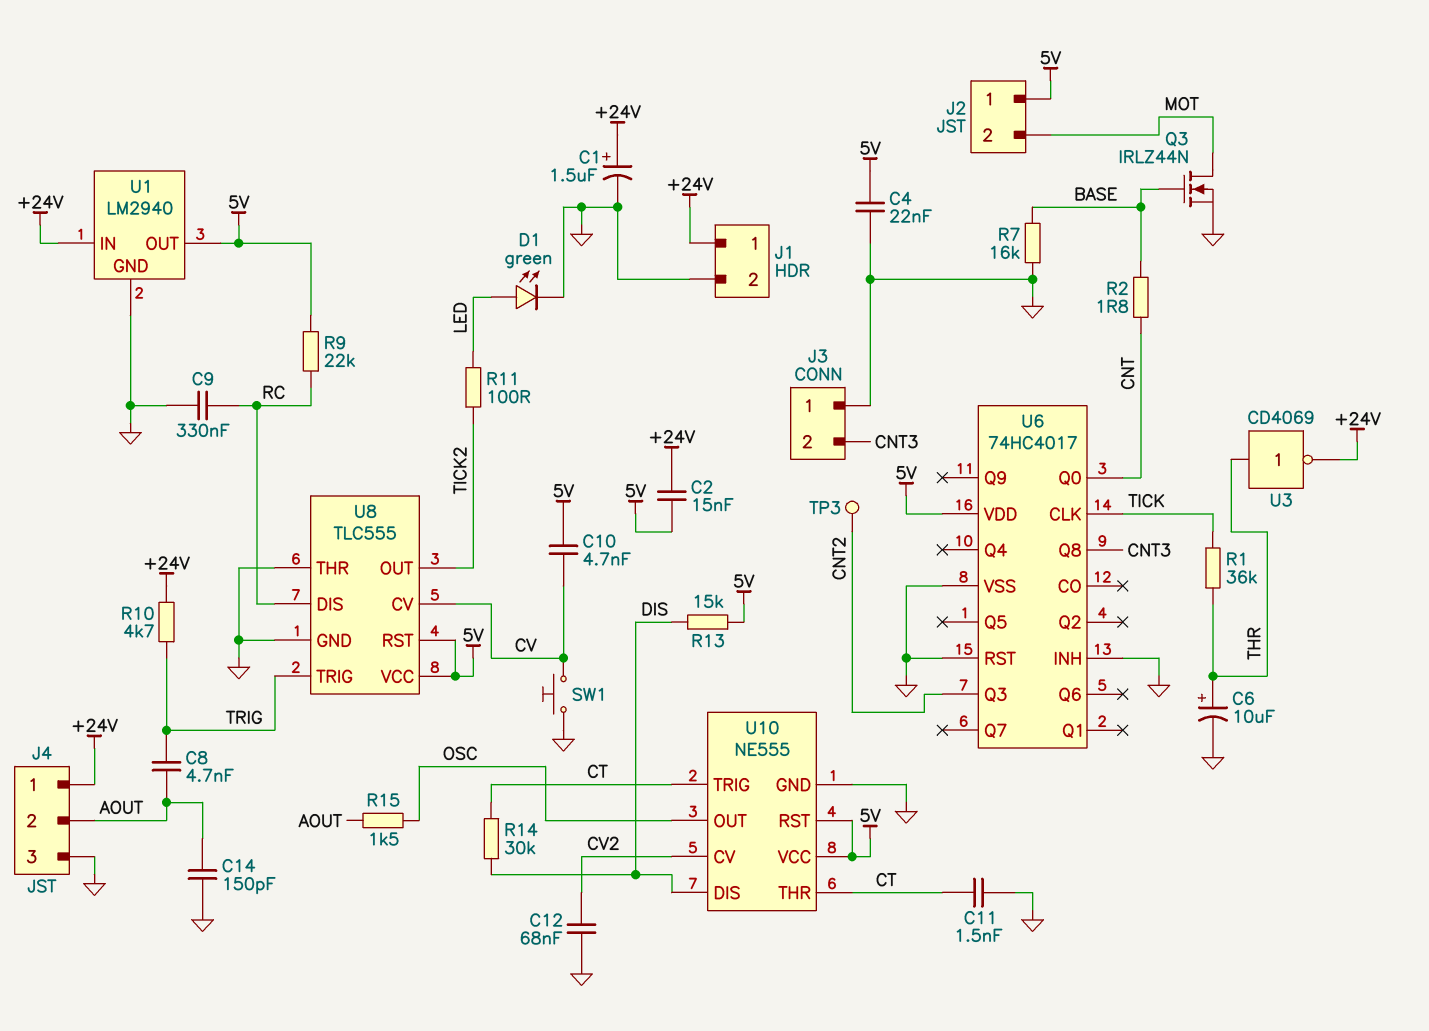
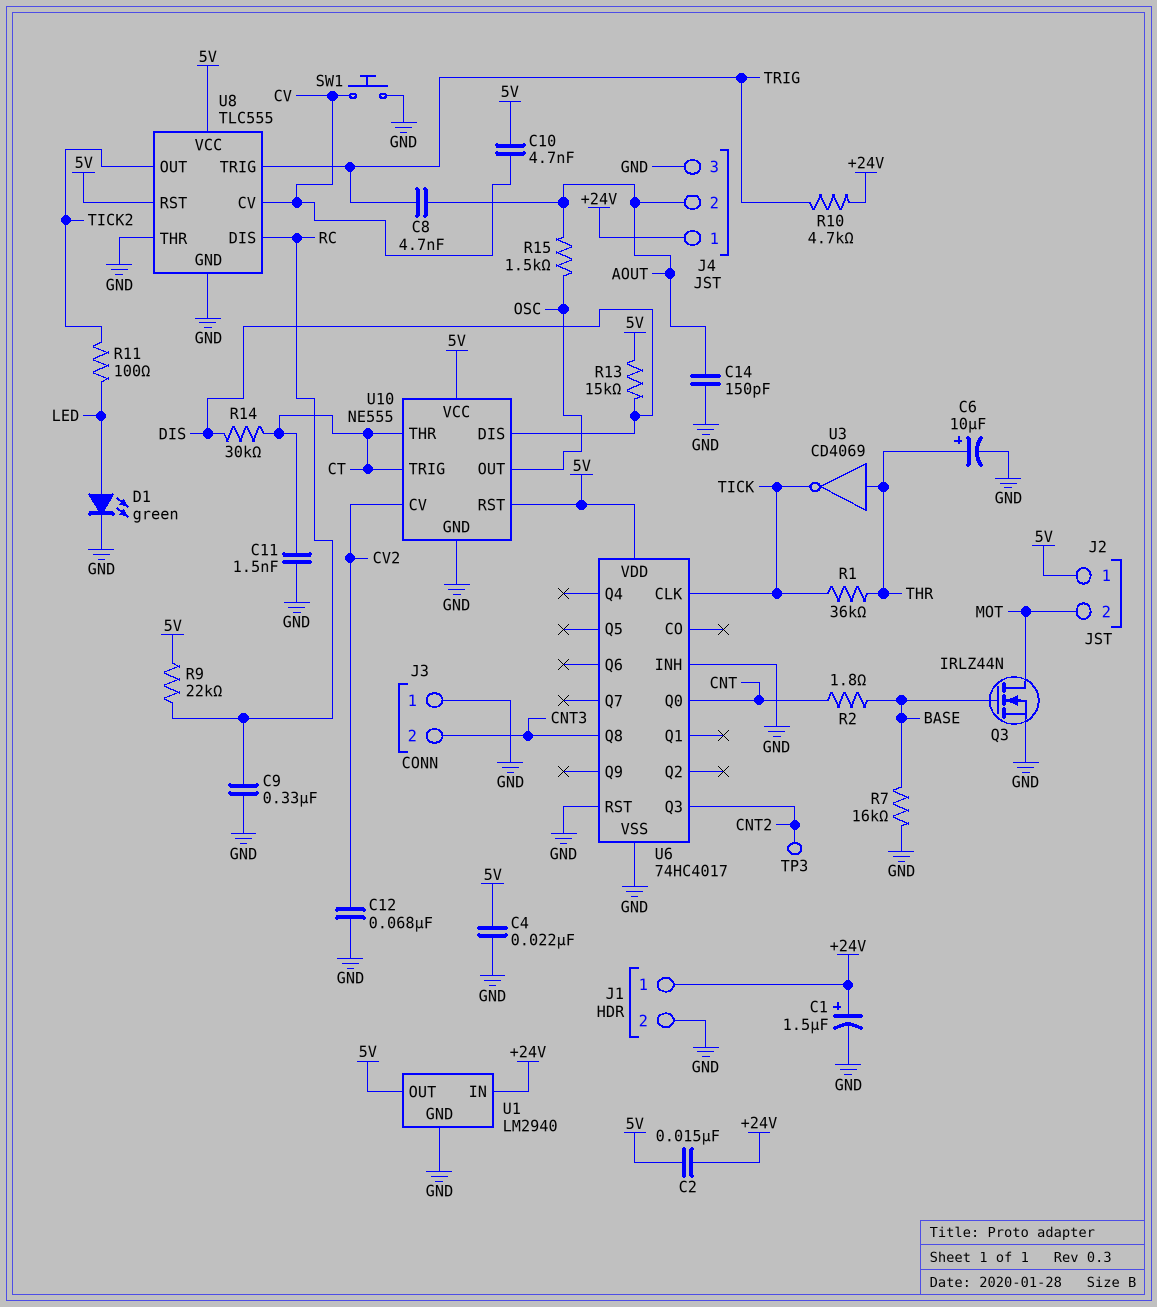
U3: NOT CD4069 (in THR, out +24V) -> NOT CD4069 (in THR, out TICK)

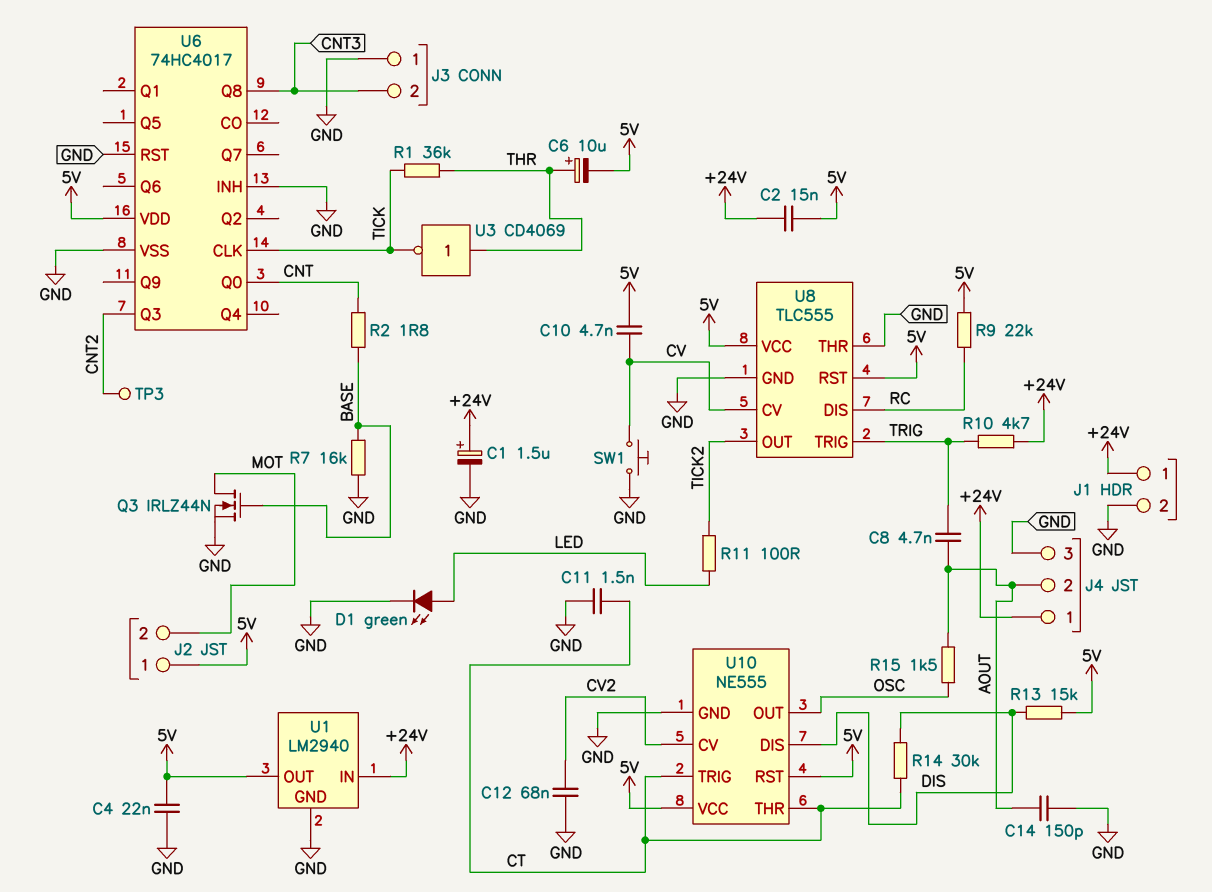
C6: 10uF (plus THR, minus GND) -> 10uF (plus THR, minus 5V)
C9: 330nF (GND, RC) -> none

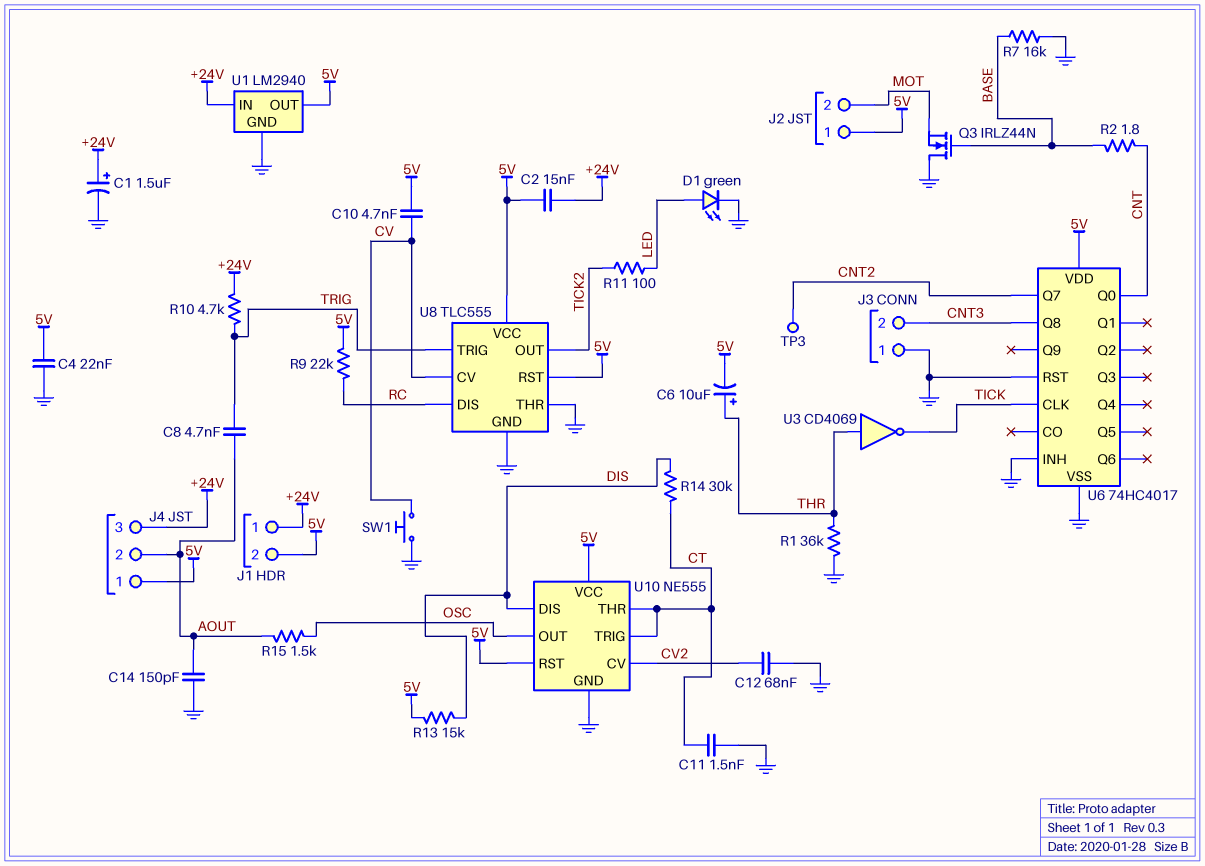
J1 pin 2: GND -> 5V
J4 pin 1: +24V -> 5V
J4 pin 3: GND -> +24V
Q3: NMOS IRLZ44N (G BASE, D MOT, S GND) -> NMOS IRLZ44N (G BASE, D GND, S MOT)
R1: 36k (THR, TICK) -> 36k (GND, THR)
U6 pin Q3: CNT2 -> none
U6 pin Q7: none -> CNT2

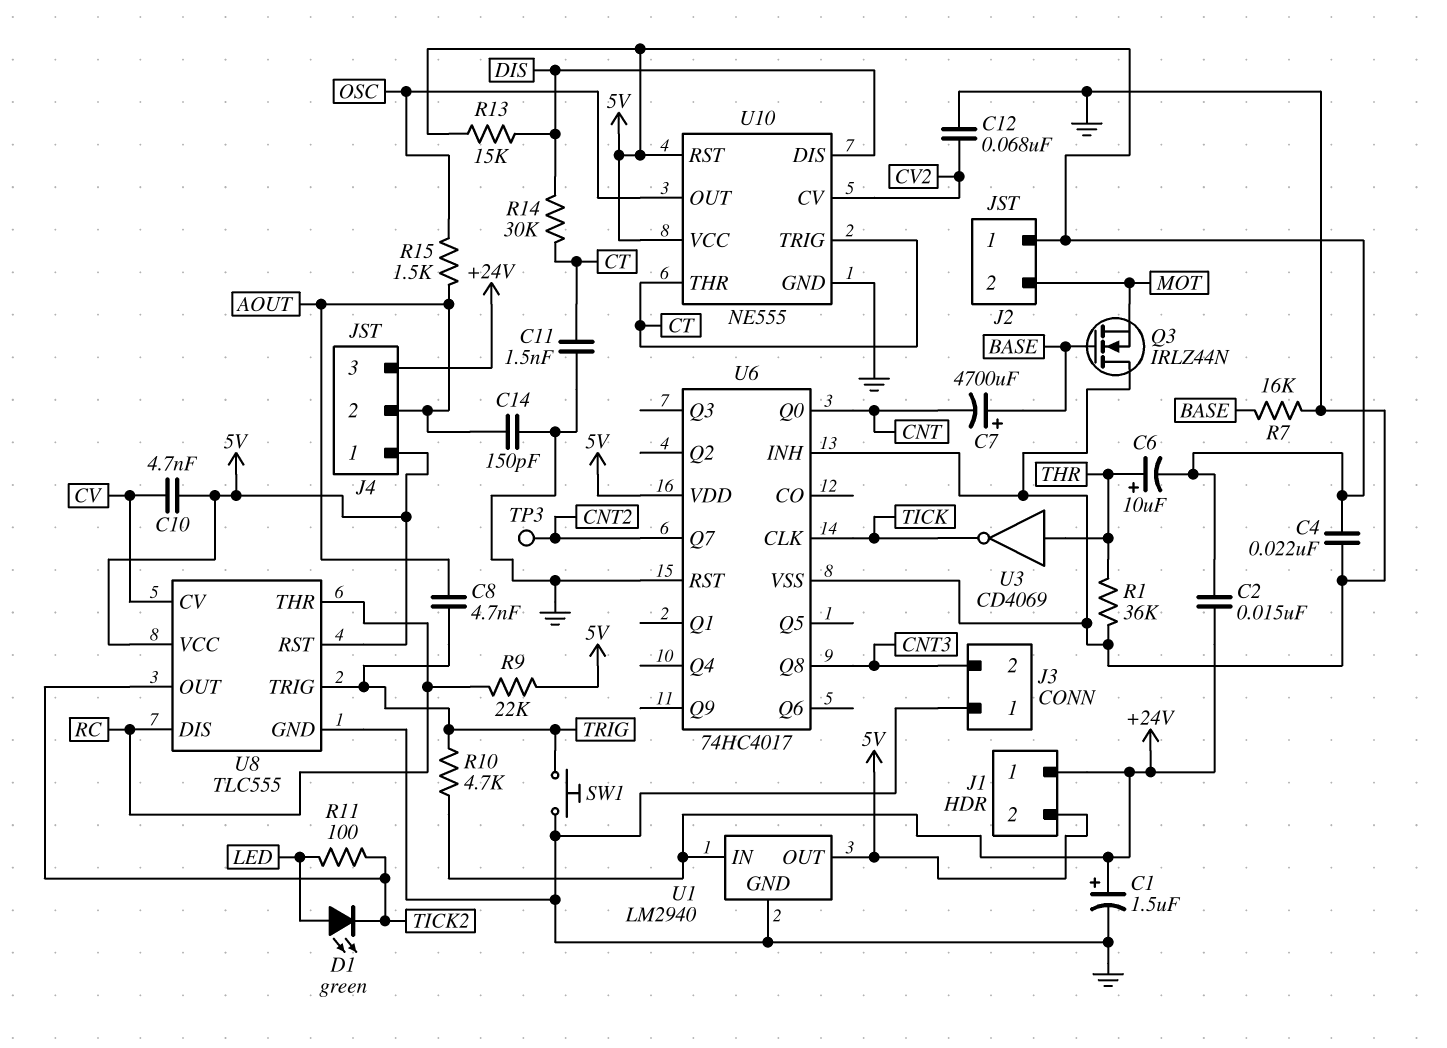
C7: none -> 4700uF (plus BASE, minus CNT)
D1: LED green (A LED, K GND) -> LED green (A LED, K TICK2)
R2: 1.8 (BASE, CNT) -> none
SW1: button (CV, GND) -> button (GND, TRIG)
U8 pin THR: GND -> RC

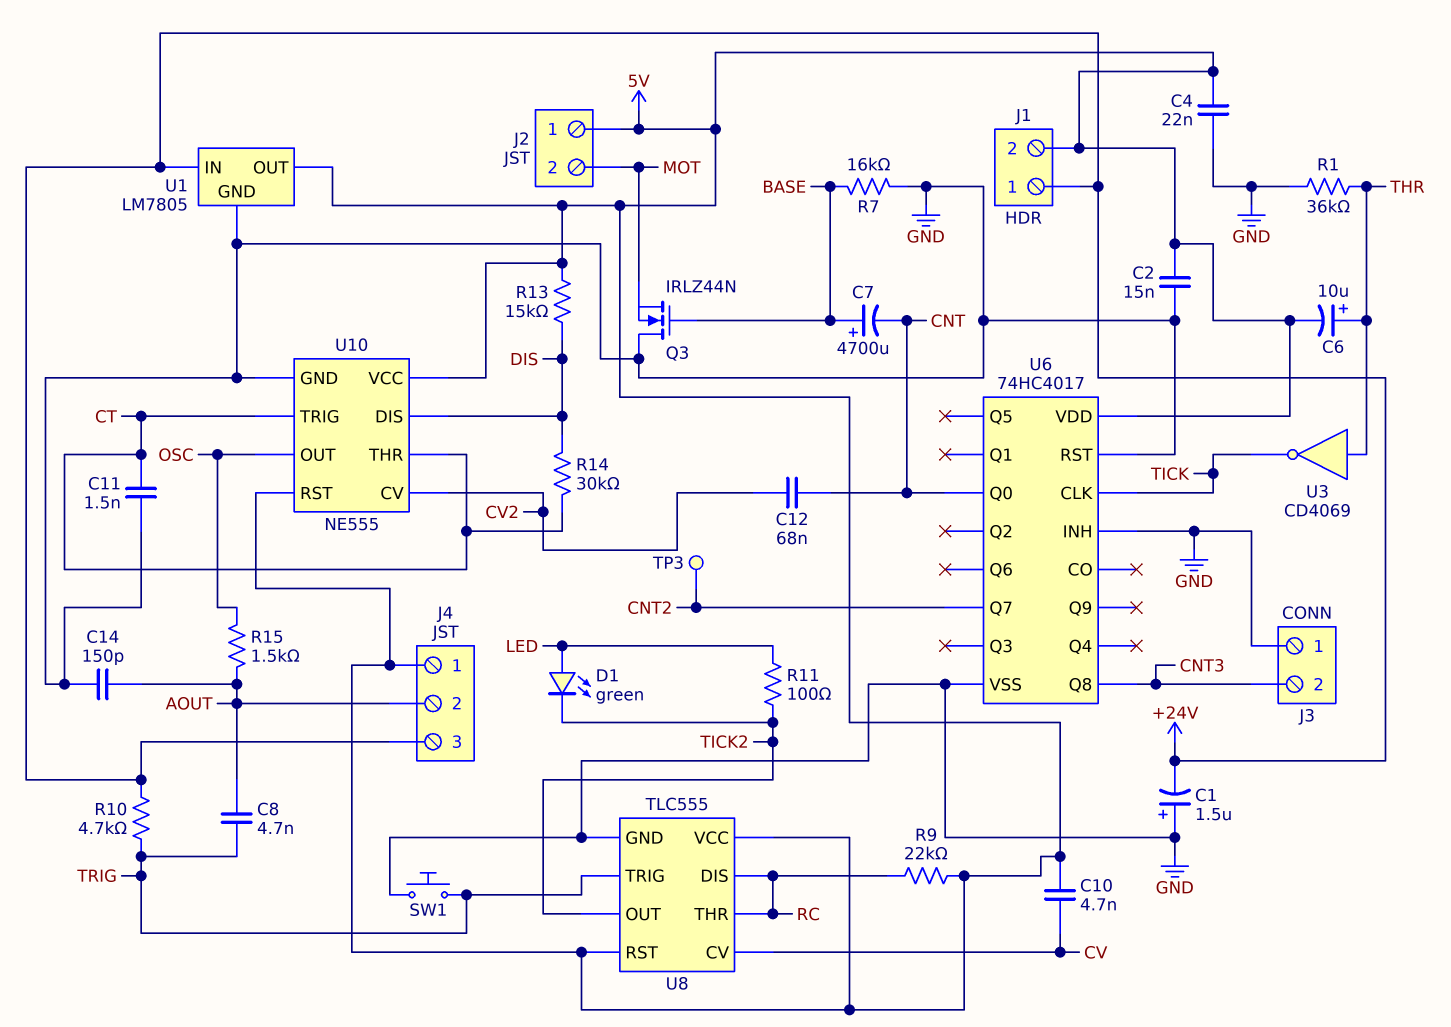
C1: 1.5uF (plus +24V, minus GND) -> 1.5uF (plus GND, minus +24V)
C2: 15nF (+24V, 5V) -> 15nF (5V, GND)
C12: 68nF (CV2, GND) -> 68nF (CNT, CV2)
U1: LM2940 -> LM7805

